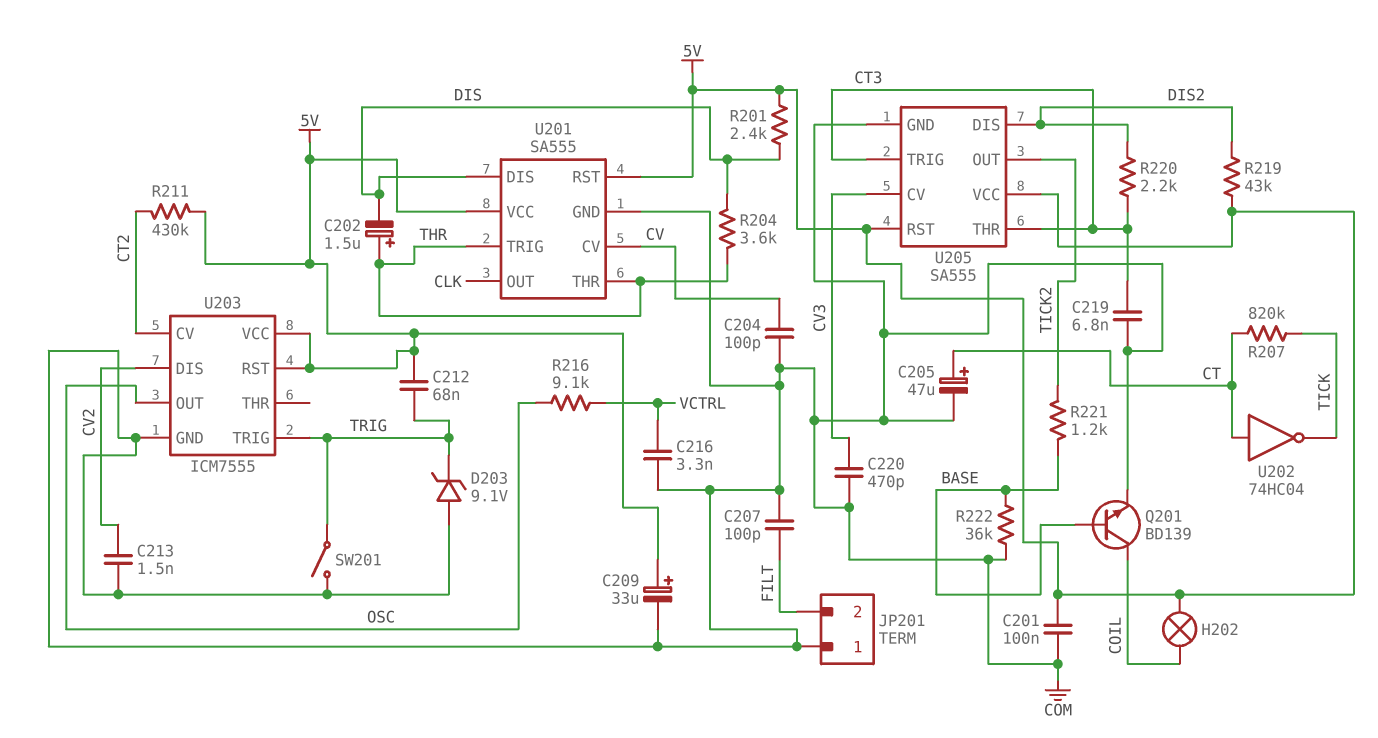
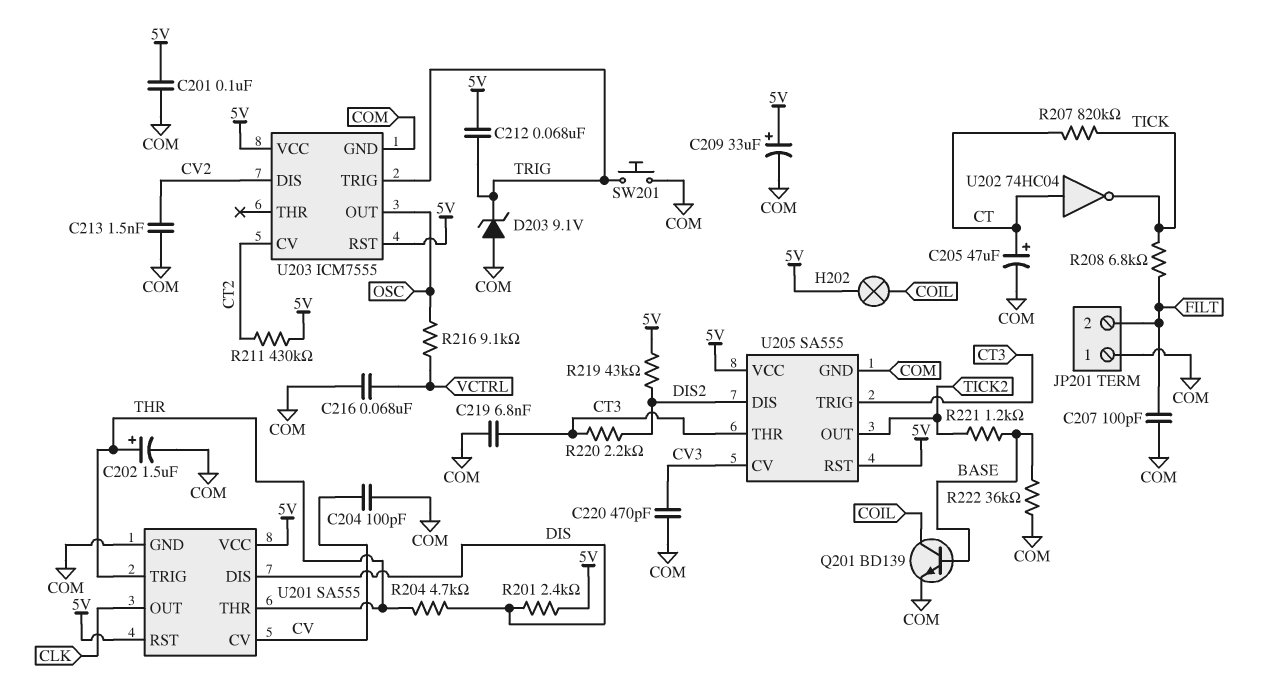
C202: 1.5uF (plus THR, minus DIS) -> 1.5uF (plus THR, minus COM)
C216: 3.3nF (COM, VCTRL) -> 68nF (COM, VCTRL)
R204: 3.6k (DIS, THR) -> 4.7k (DIS, THR)
R208: none -> 6.8k (FILT, TICK)
SW201: switch (COM, TRIG) -> button (COM, TRIG)

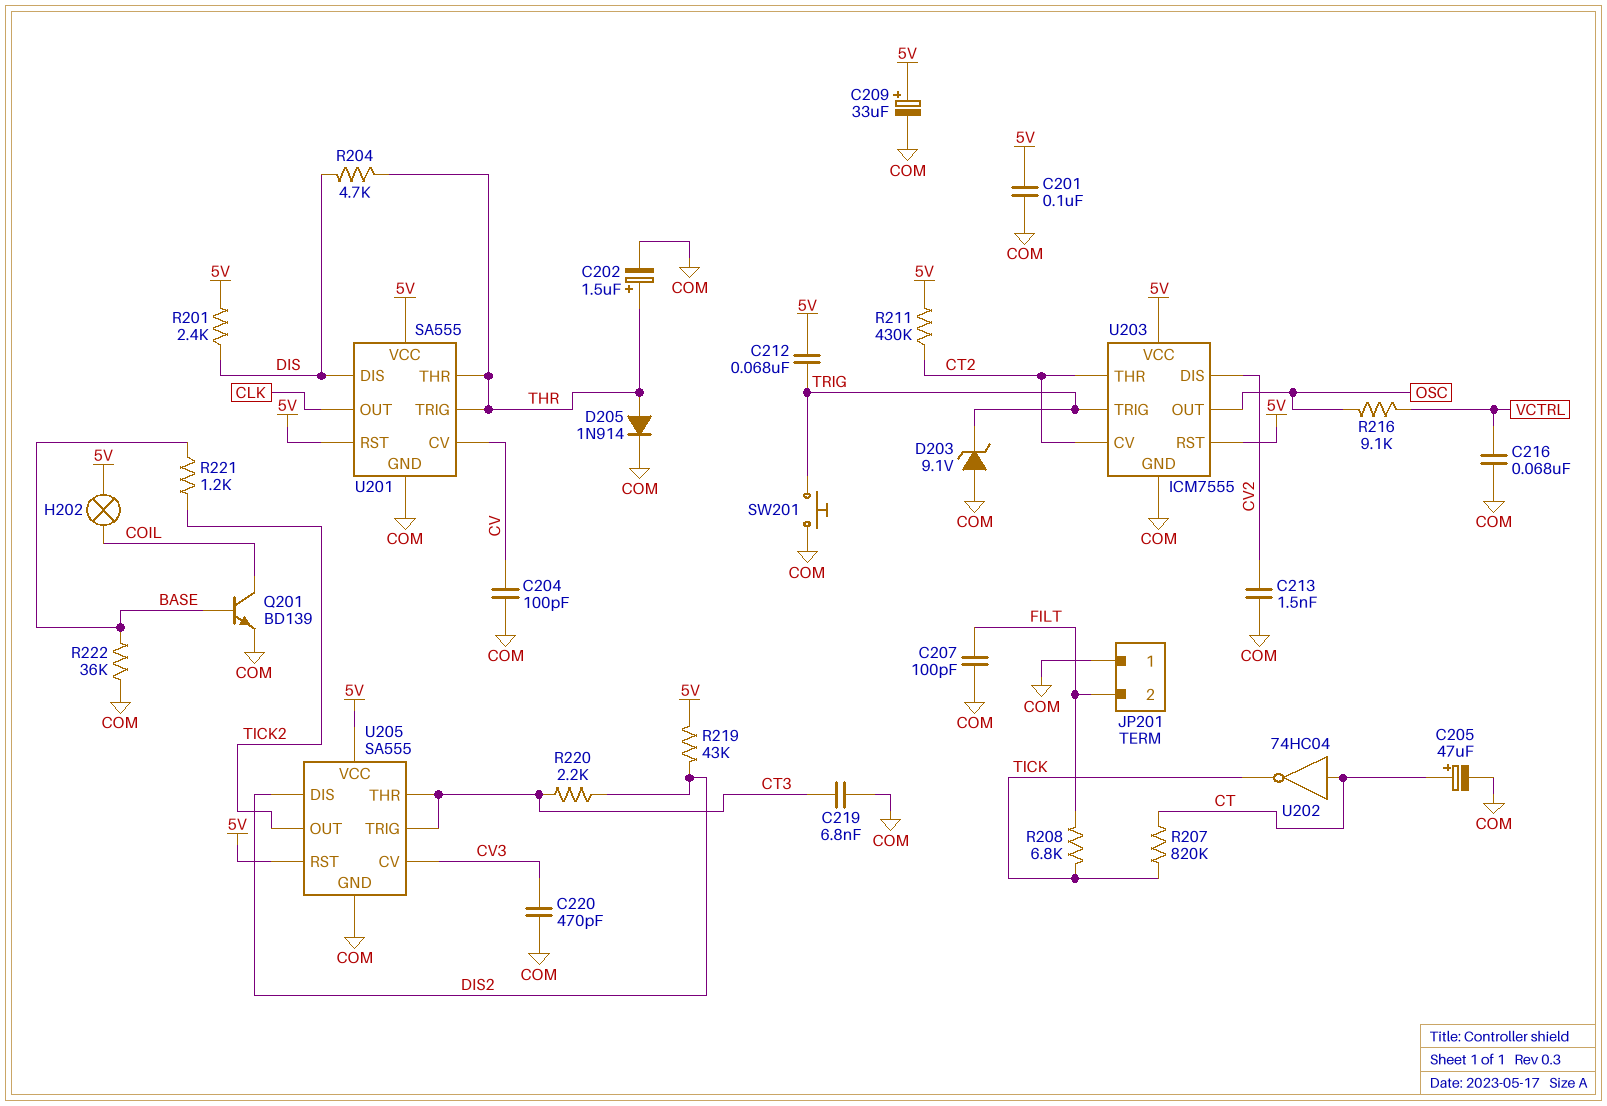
D205: none -> diode 1N914 (A THR, K COM)
U203 pin THR: none -> CT2

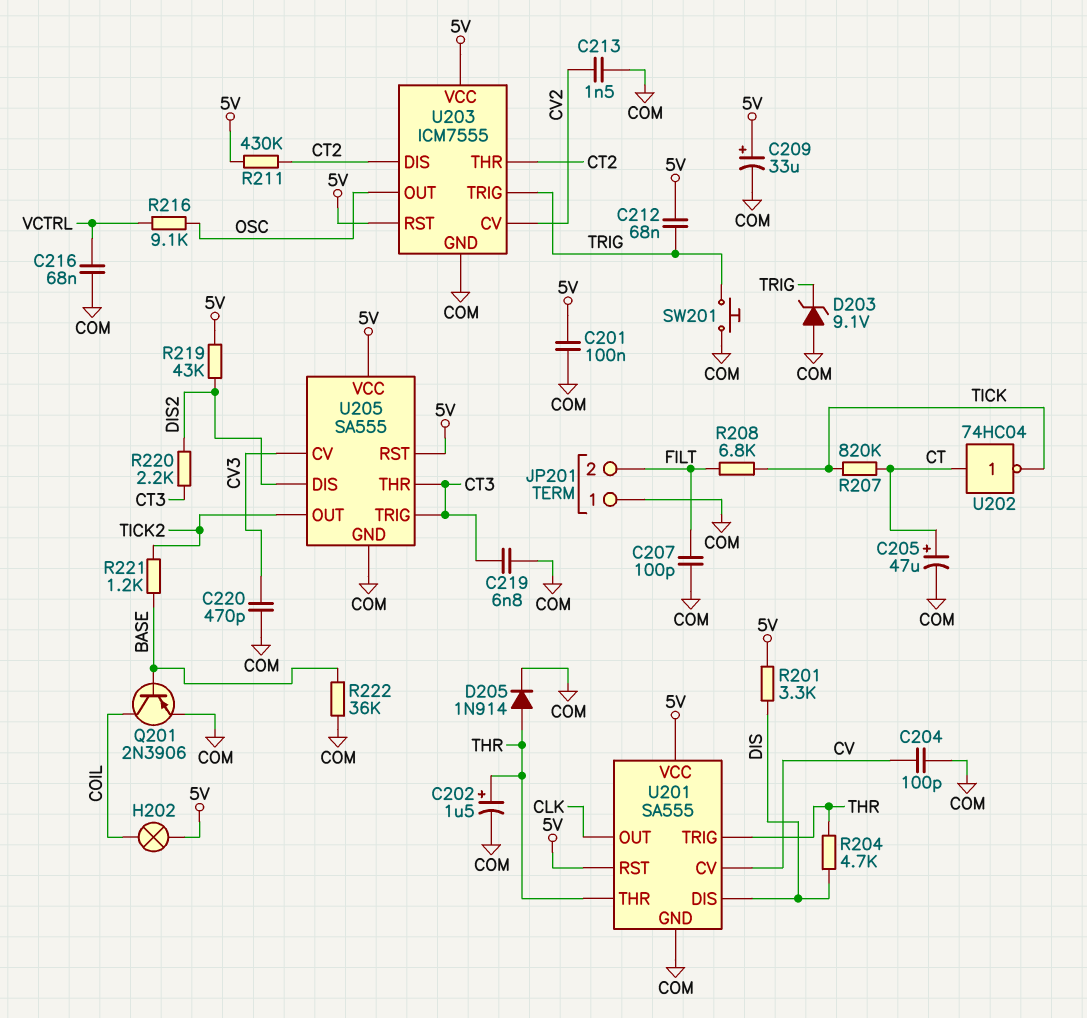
Q201: NPN BD139 (B BASE, C COIL, E COM) -> PNP 2N3906 (B BASE, C COIL, E COM)
R201: 2.4k (5V, DIS) -> 3.3k (5V, DIS)
U203 pin CV: CT2 -> CV2
U203 pin DIS: CV2 -> CT2

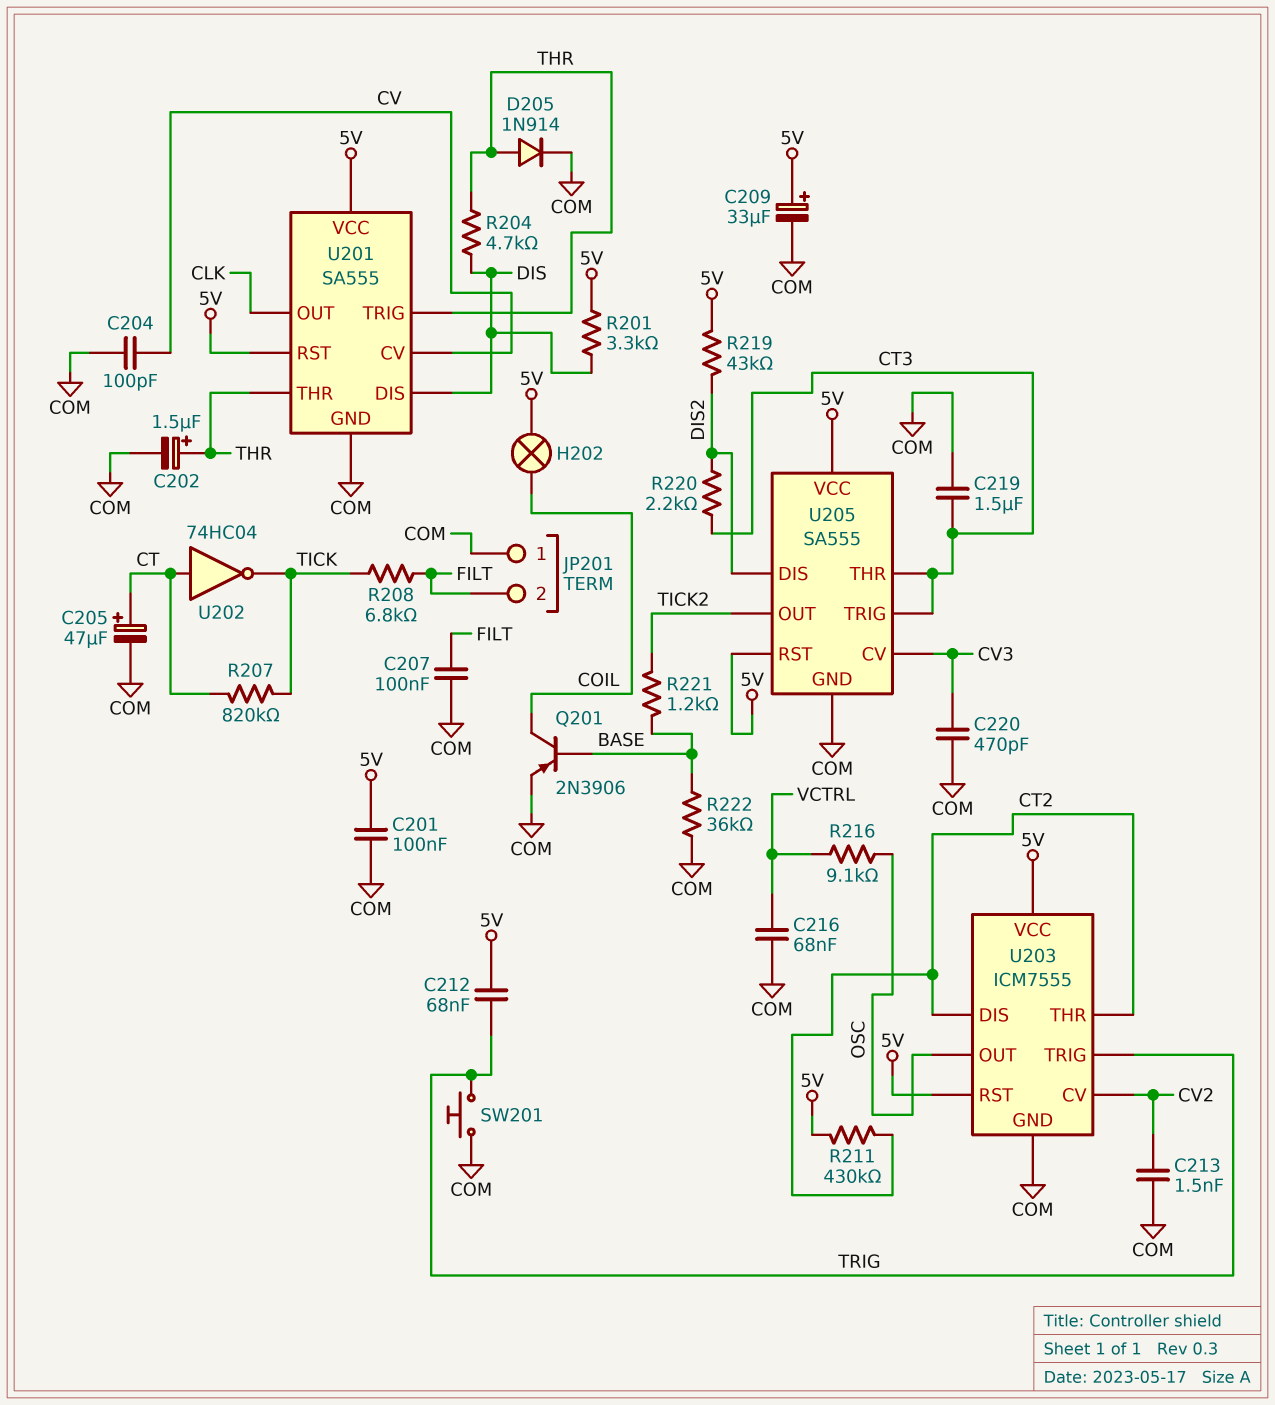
C207: 100pF (COM, FILT) -> 100nF (COM, FILT)
C219: 6.8nF (COM, CT3) -> 1.5uF (COM, CT3)
D203: zener 9.1V (A COM, K TRIG) -> none

